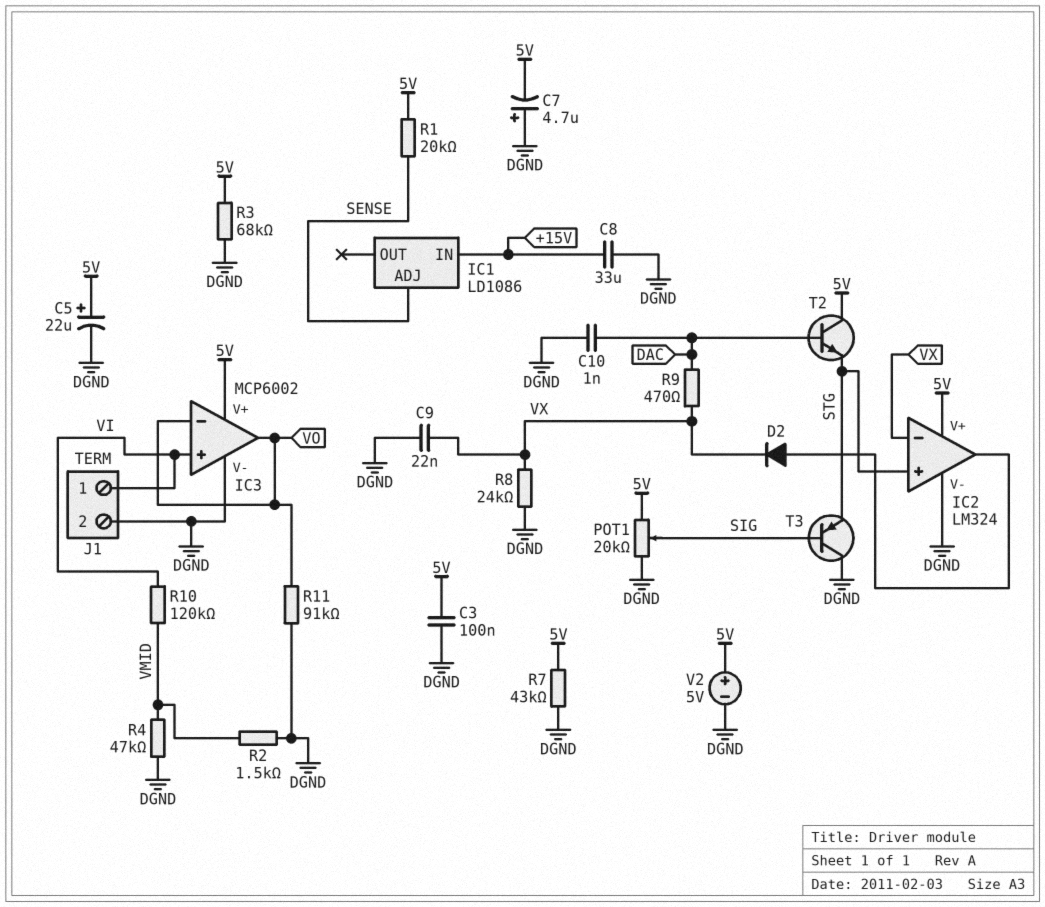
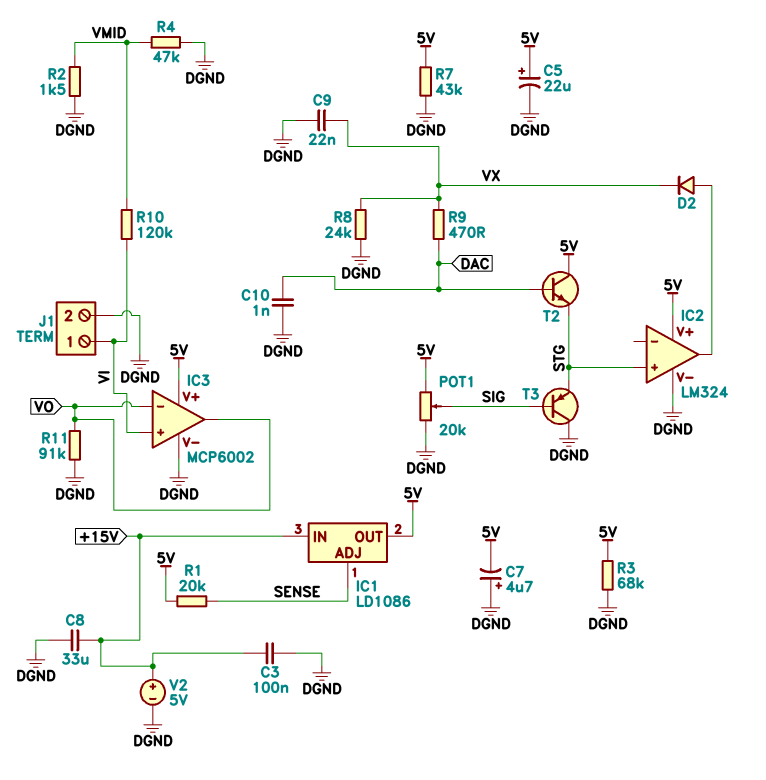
C3: 100nF (5V, DGND) -> 100nF (+15V, DGND)
IC1 pin OUT: none -> 5V
IC2 pin in-: VX -> none
V2: 5V (plus 5V, minus DGND) -> 5V (plus +15V, minus DGND)

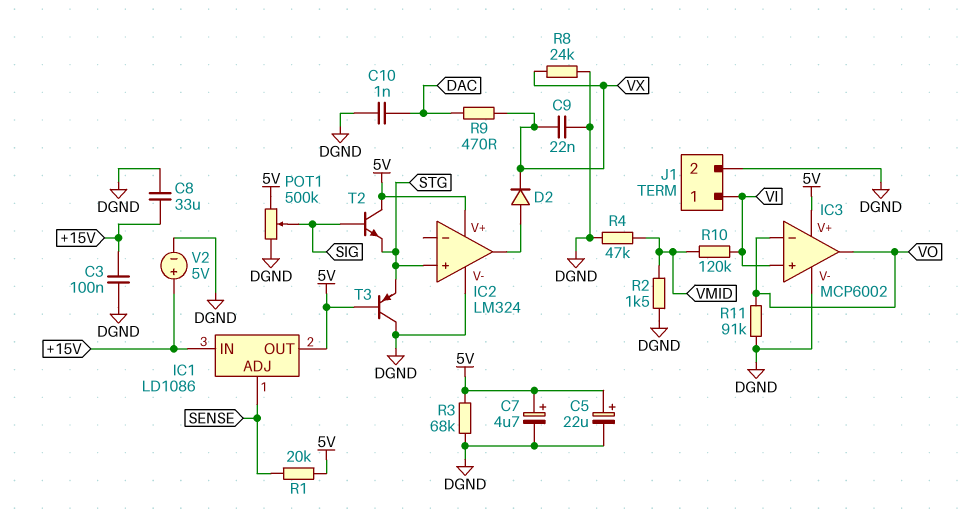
C7: 4.7uF (plus DGND, minus 5V) -> 4.7uF (plus 5V, minus DGND)
POT1: 20k (5V, DGND, wiper SIG) -> 500k (5V, DGND, wiper SIG)
R7: 43k (5V, DGND) -> none
T2: NPN (B DAC, C 5V, E STG) -> NPN (B SIG, C 5V, E STG)
T3: PNP (B SIG, C DGND, E STG) -> PNP (B 5V, C DGND, E STG)

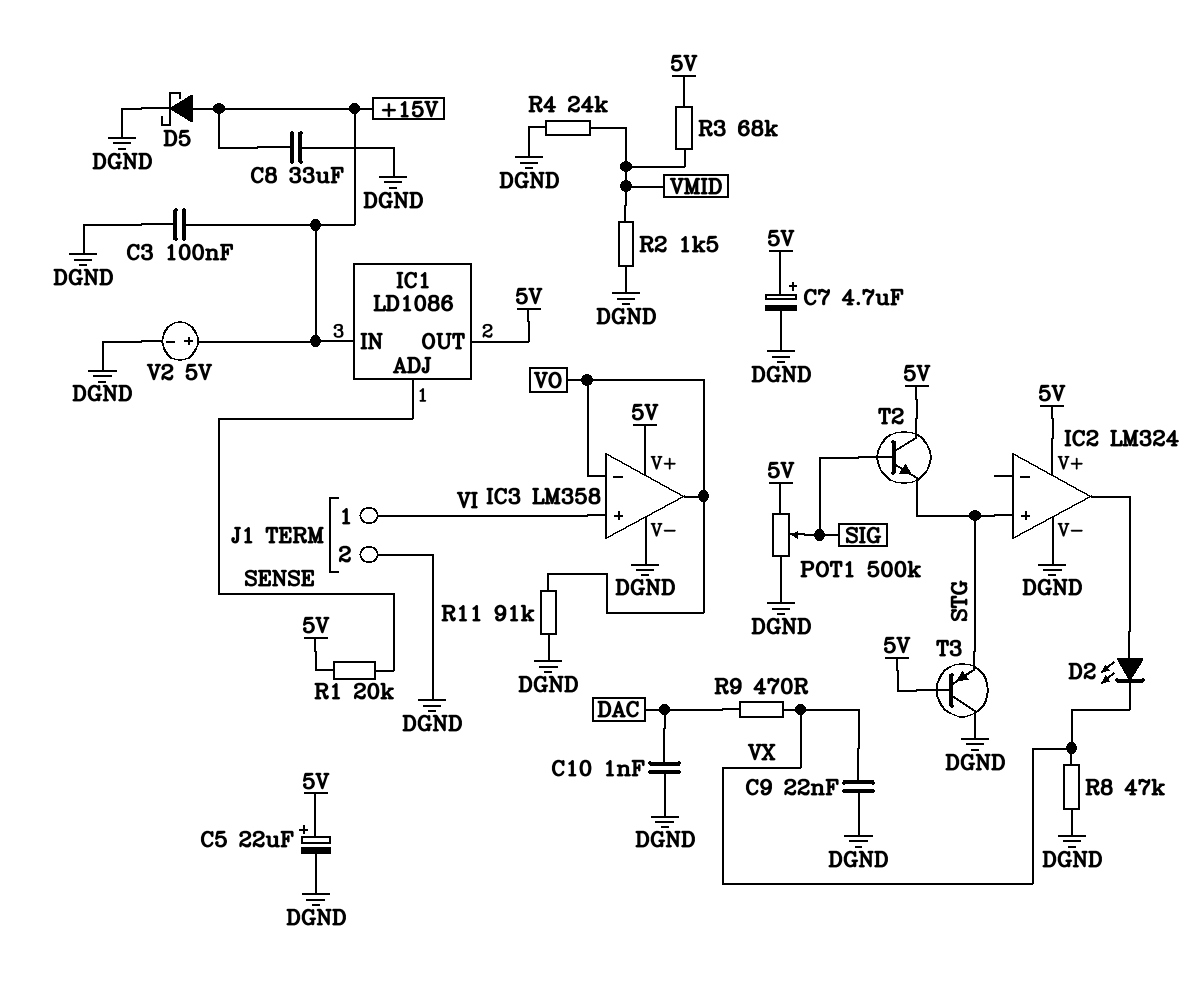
D2: diode (A IC2/out, K VX) -> LED (A IC2/out, K VX)
D5: none -> schottky (A +15V, K DGND)
IC3: MCP6002 -> LM358
R3: 68k (5V, DGND) -> 68k (5V, VMID)
R4: 47k (DGND, VMID) -> 24k (DGND, VMID)
R8: 24k (DGND, VX) -> 47k (DGND, VX)
R10: 120k (VI, VMID) -> none

